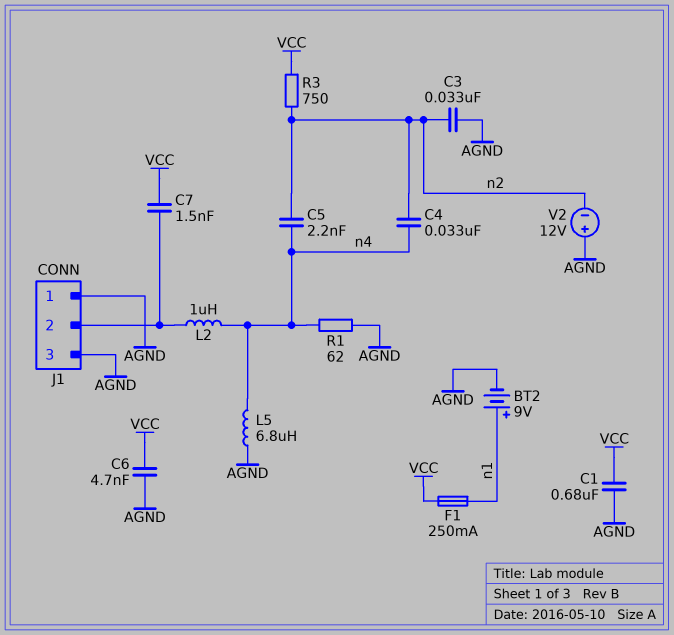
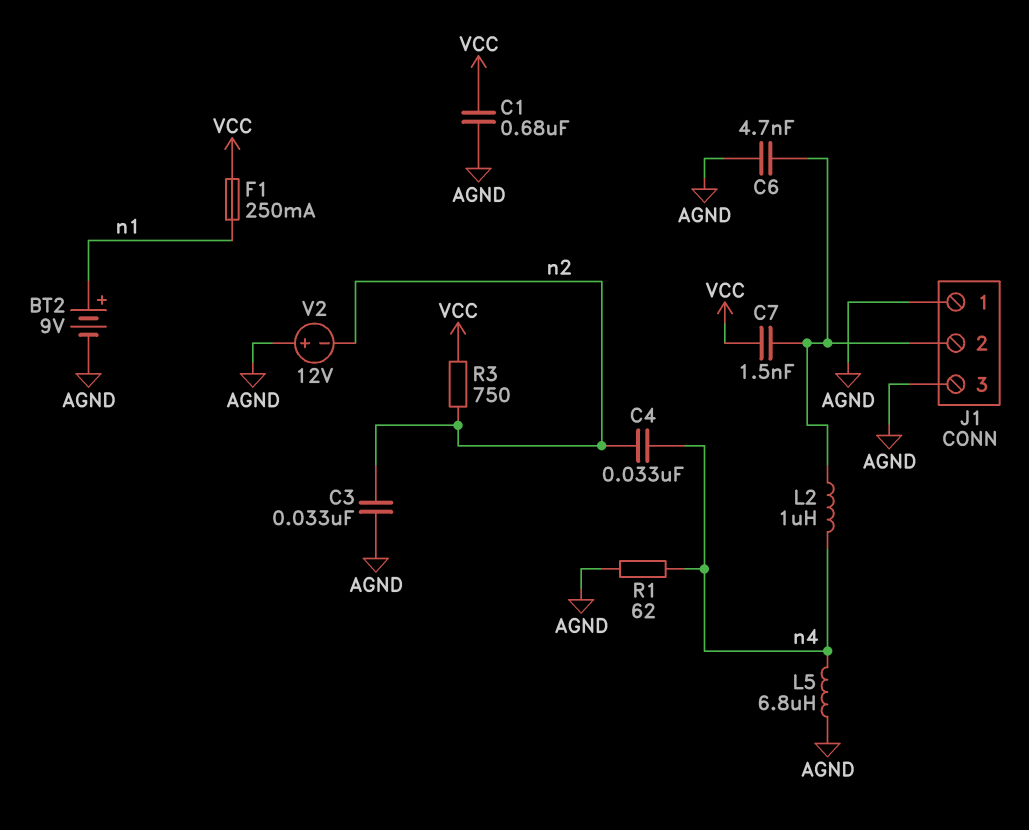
C5: 2.2nF (n2, n4) -> none
C6: 4.7nF (AGND, VCC) -> 4.7nF (AGND, J1/2)

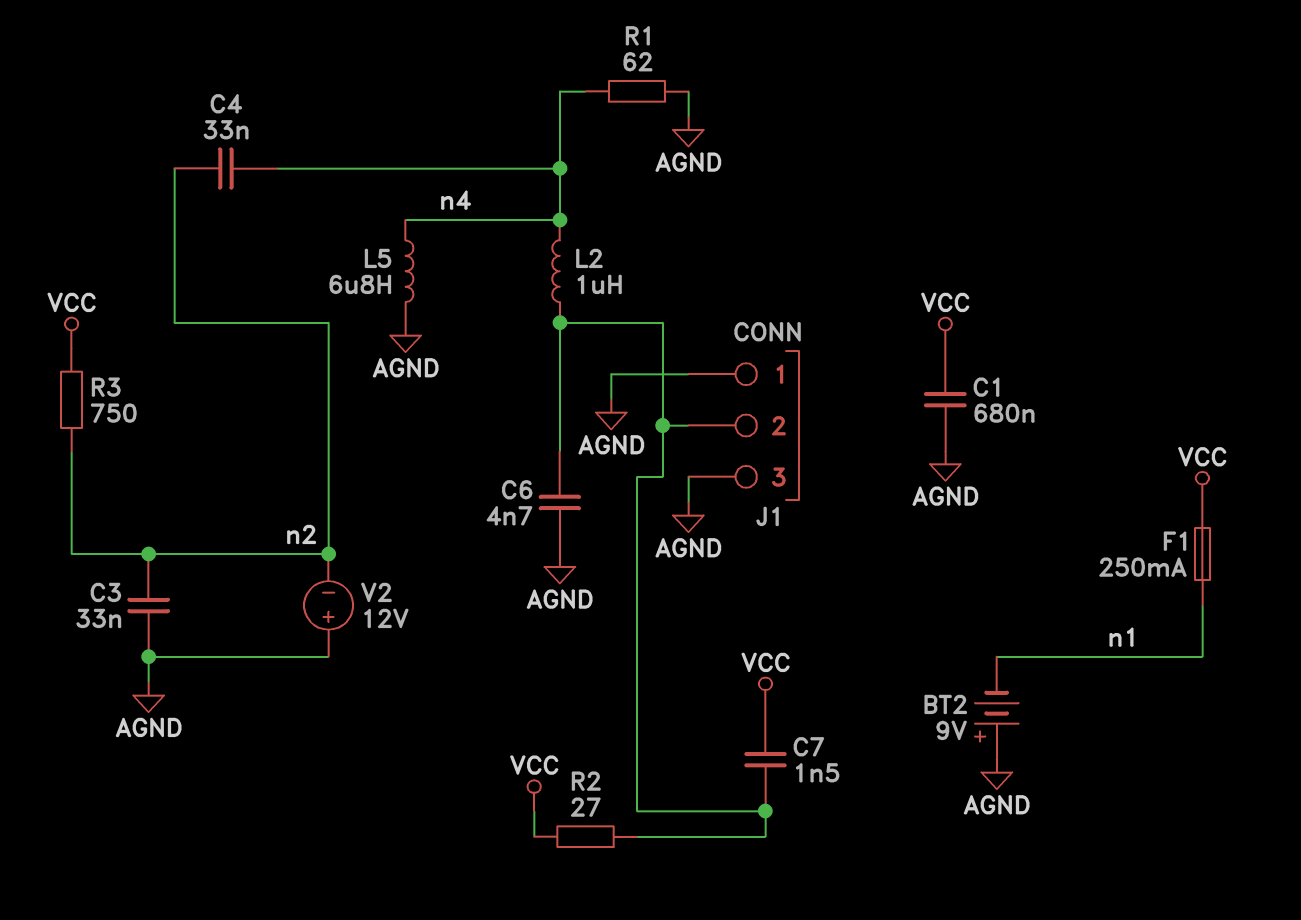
BT2: 9V (plus n1, minus AGND) -> 9V (plus AGND, minus n1)
R2: none -> 27 (J1/2, VCC)

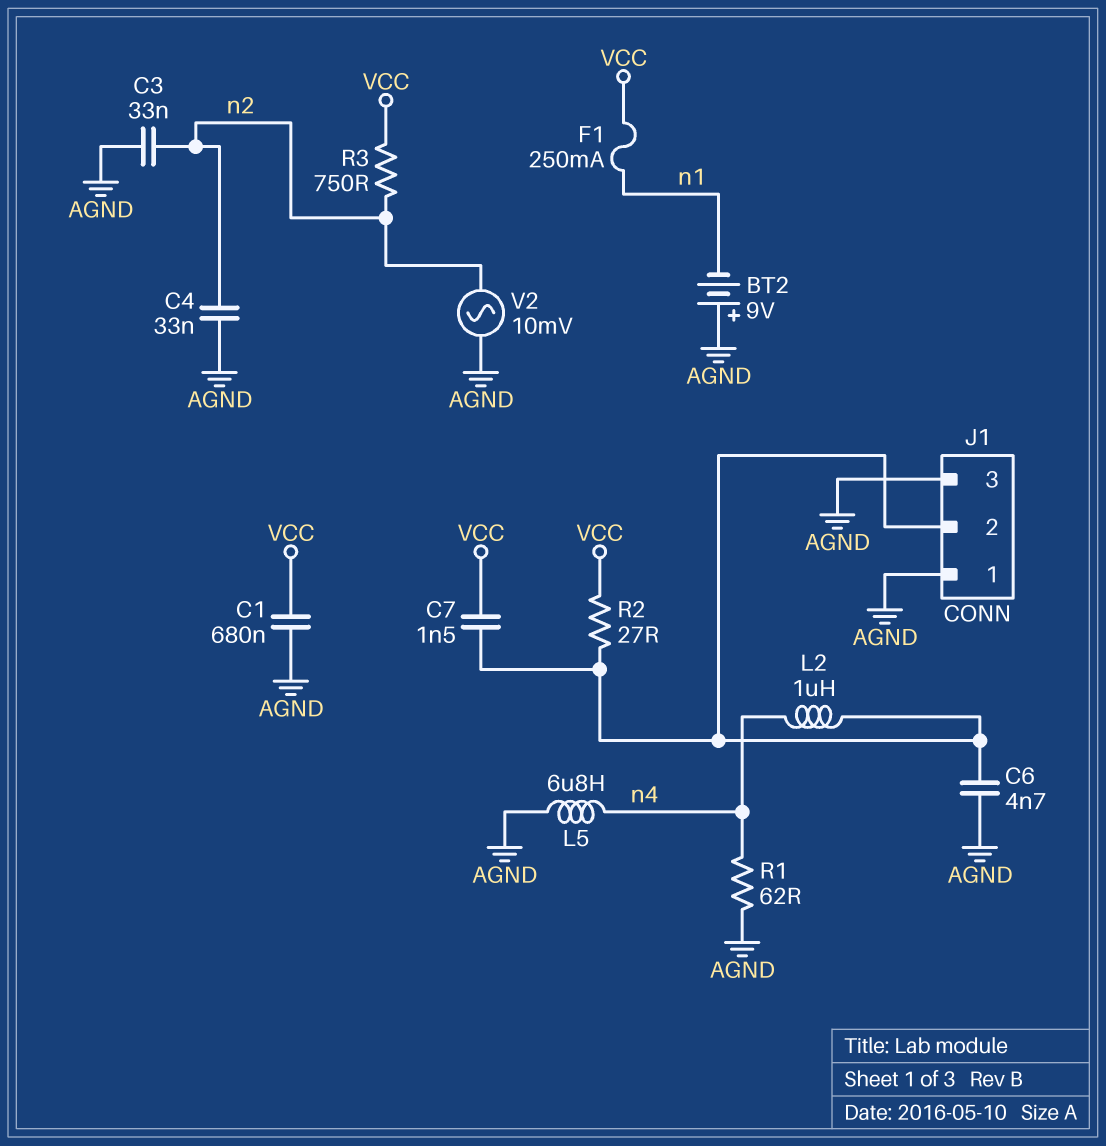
C4: 33nF (n2, n4) -> 33nF (AGND, n2)
V2: 12V (plus AGND, minus n2) -> AC 10mV (AGND, n2)

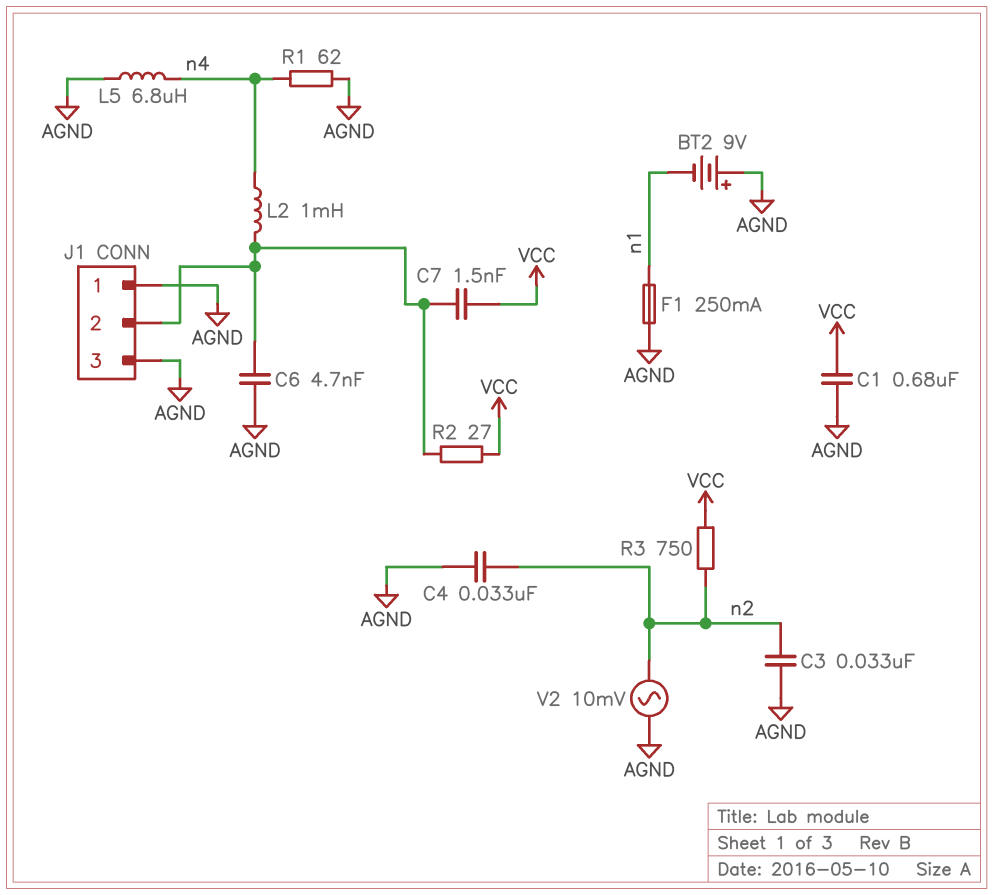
F1: 250mA (VCC, n1) -> 250mA (AGND, n1)
L2: 1uH (J1/2, n4) -> 1mH (J1/2, n4)

